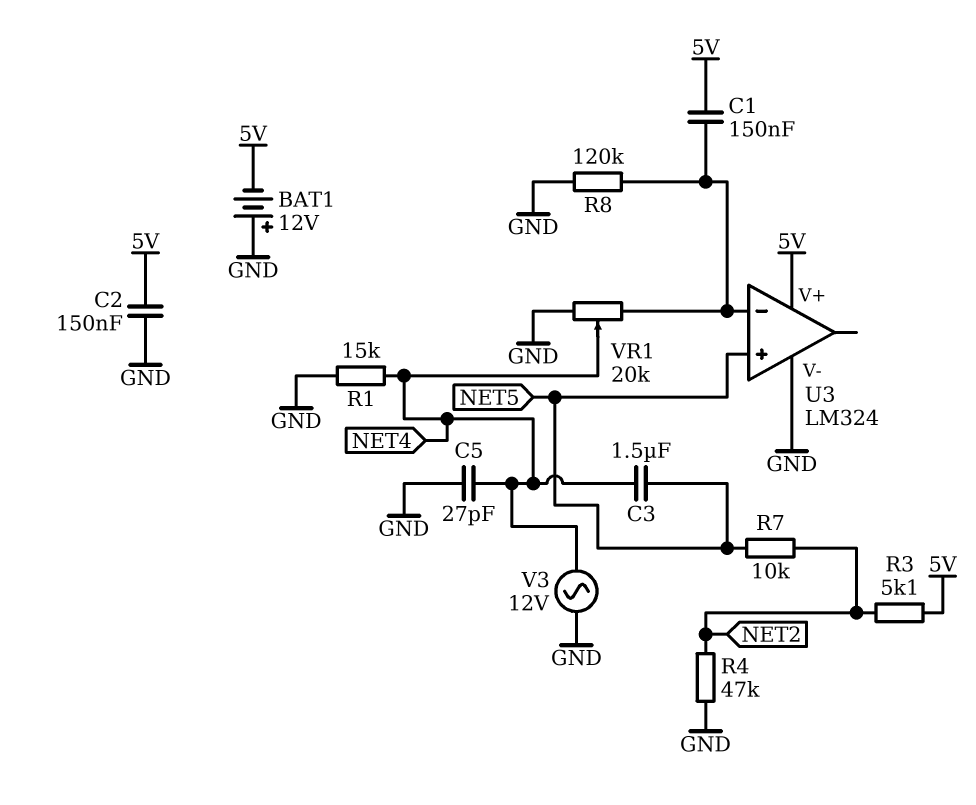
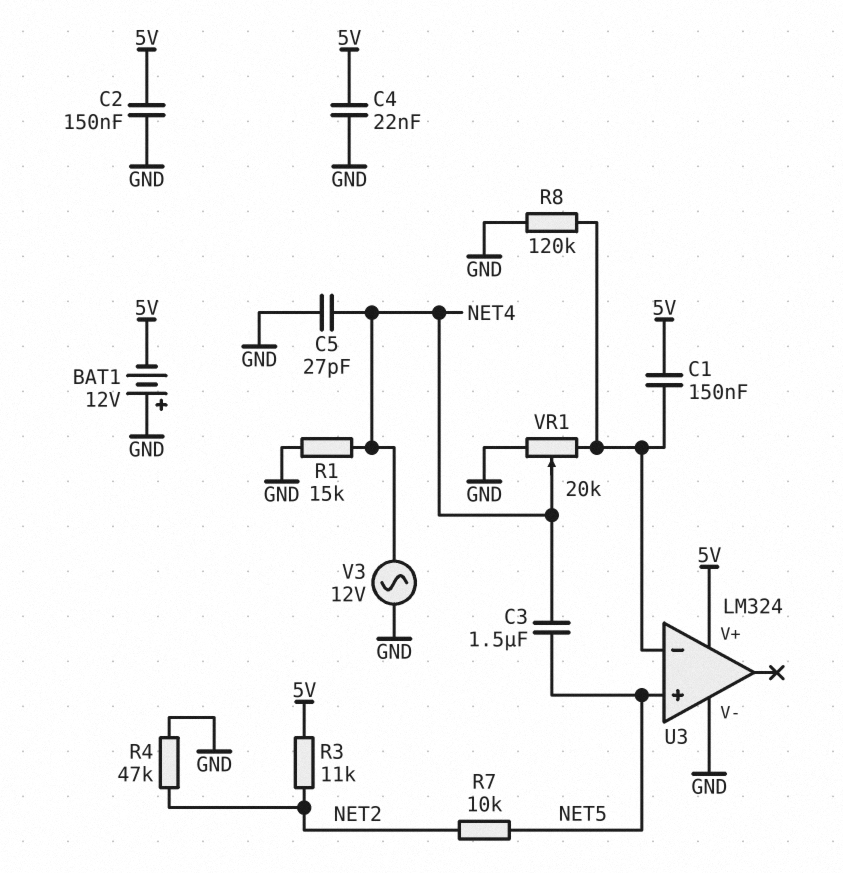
C4: none -> 22nF (5V, GND)
R3: 5.1k (5V, NET2) -> 11k (5V, NET2)

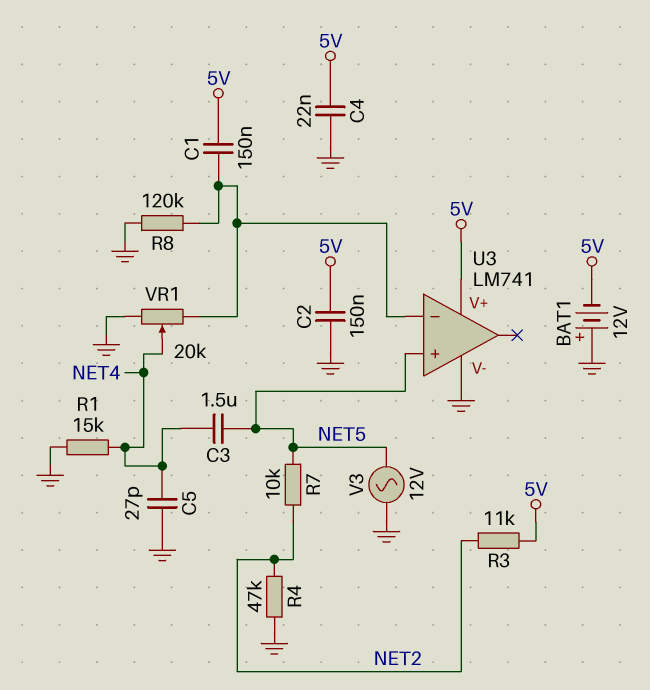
U3: LM324 -> LM741
V3: AC 12V (GND, NET4) -> AC 12V (GND, NET5)

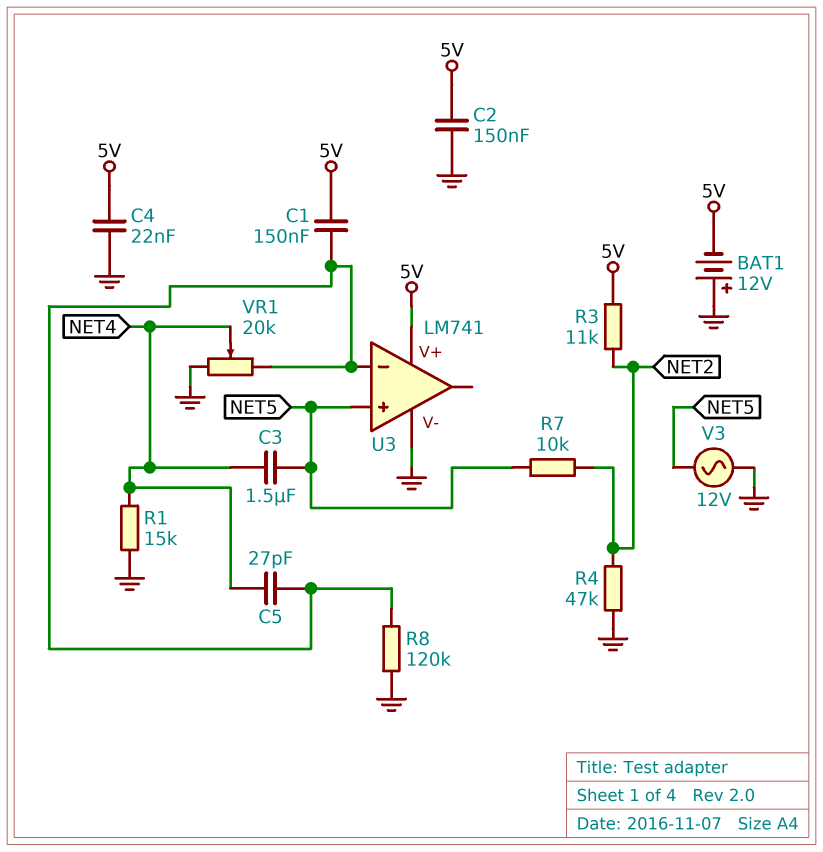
C5: 27pF (GND, NET4) -> 27pF (NET4, U3/in-)

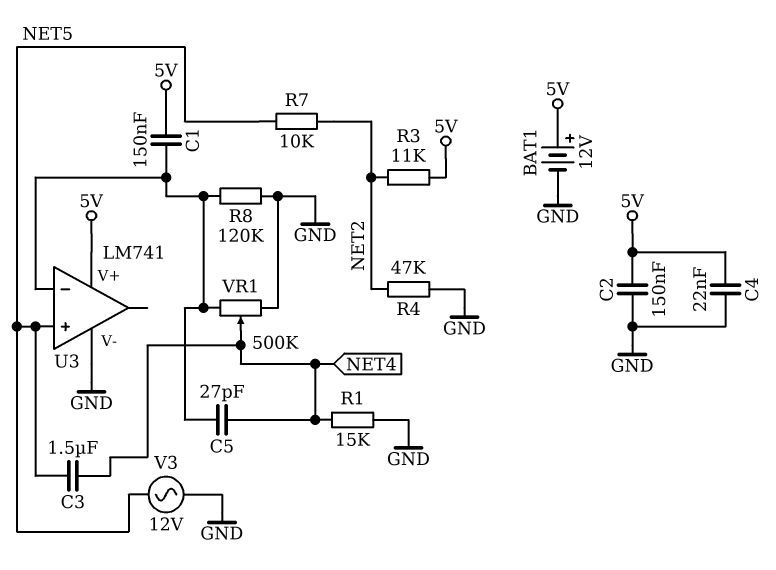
BAT1: 12V (plus GND, minus 5V) -> 12V (plus 5V, minus GND)
VR1: 20k (GND, U3/in-, wiper NET4) -> 500k (GND, U3/in-, wiper NET4)

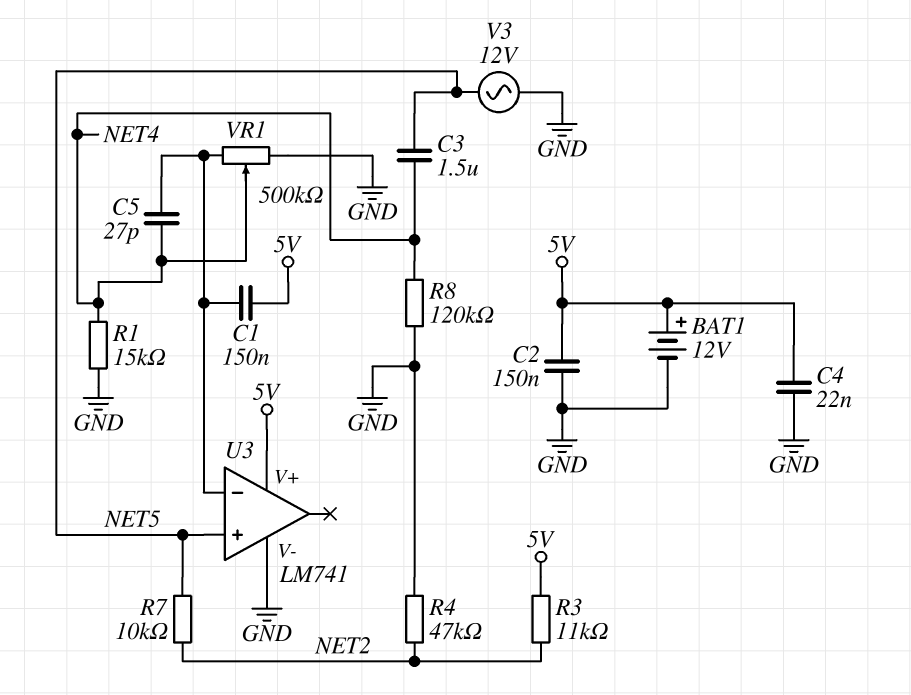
R8: 120k (GND, U3/in-) -> 120k (GND, NET4)

